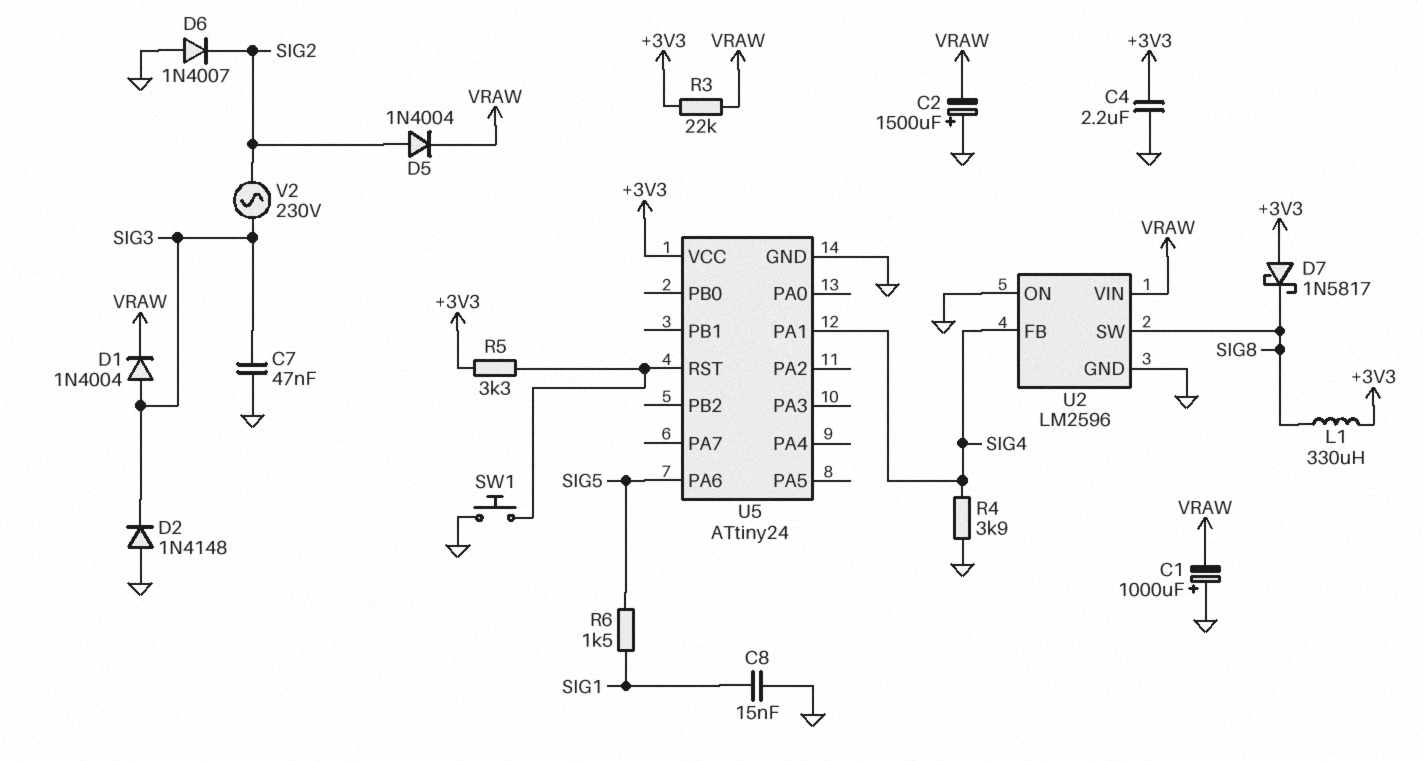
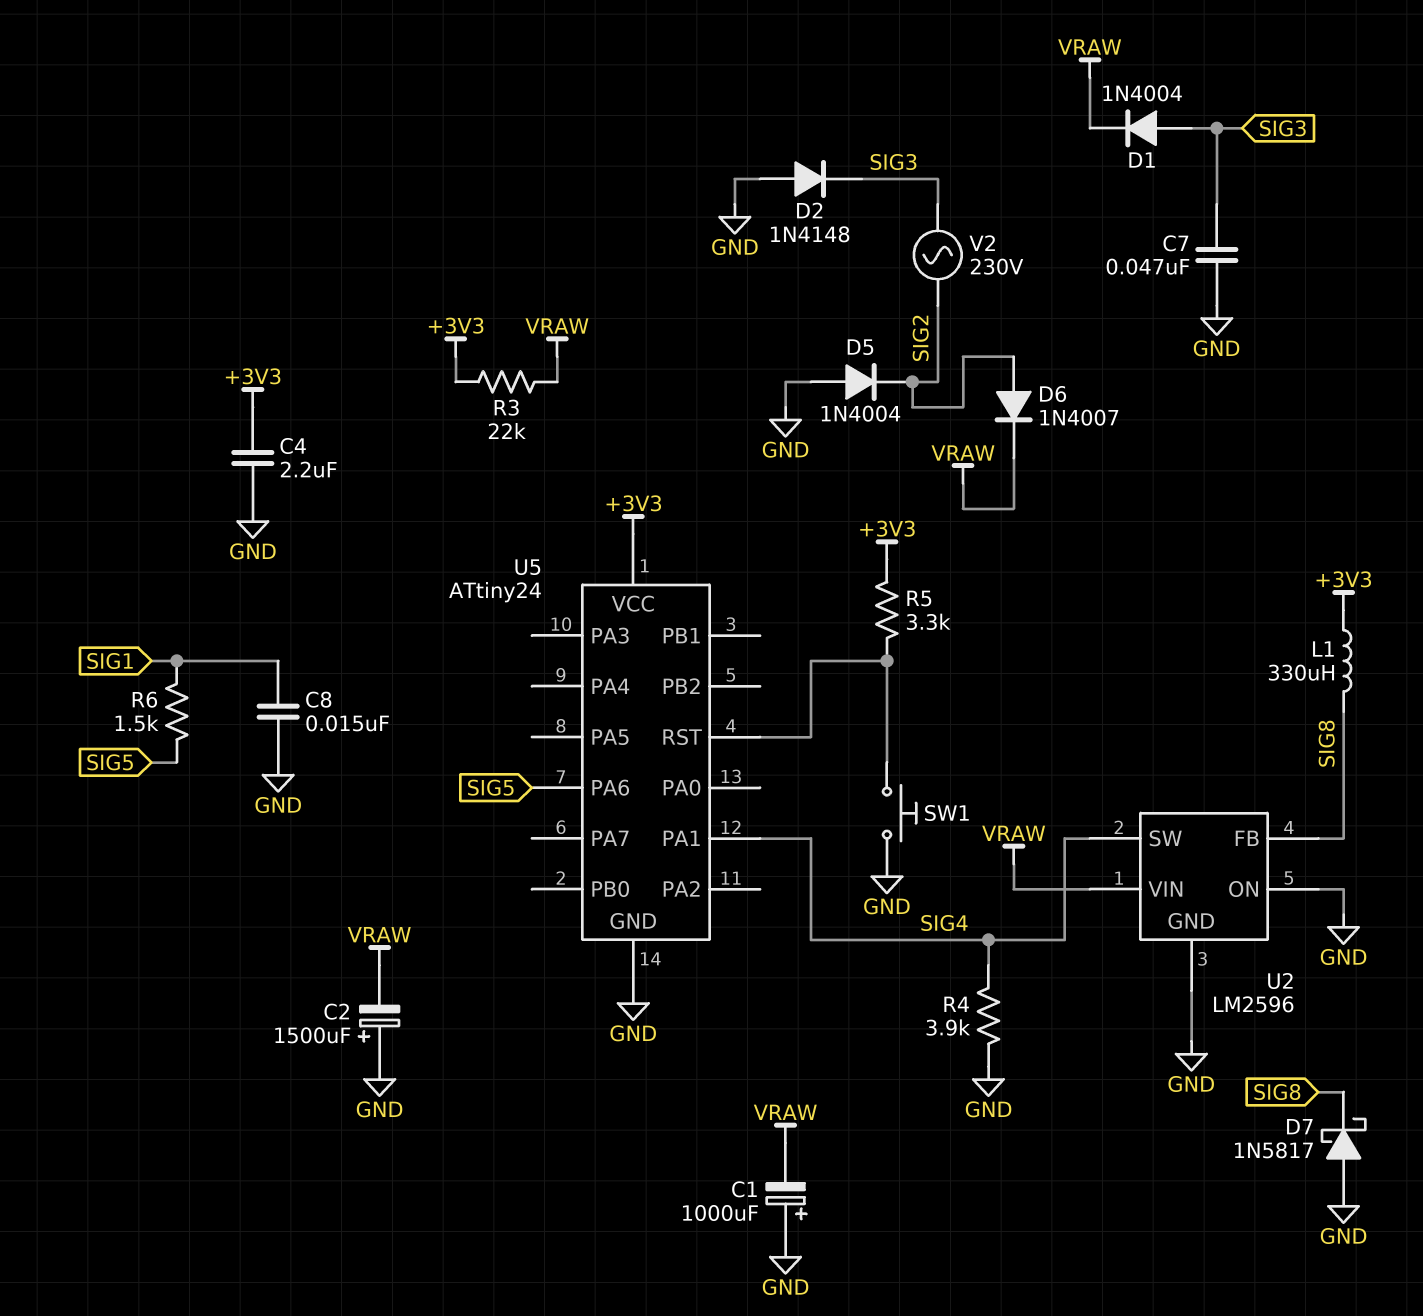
D5: diode 1N4004 (A SIG2, K VRAW) -> diode 1N4004 (A GND, K SIG2)
D6: diode 1N4007 (A GND, K SIG2) -> diode 1N4007 (A SIG2, K VRAW)
D7: schottky 1N5817 (A +3V3, K SIG8) -> schottky 1N5817 (A GND, K SIG8)
U2 pin FB: SIG4 -> SIG8
U2 pin SW: SIG8 -> SIG4

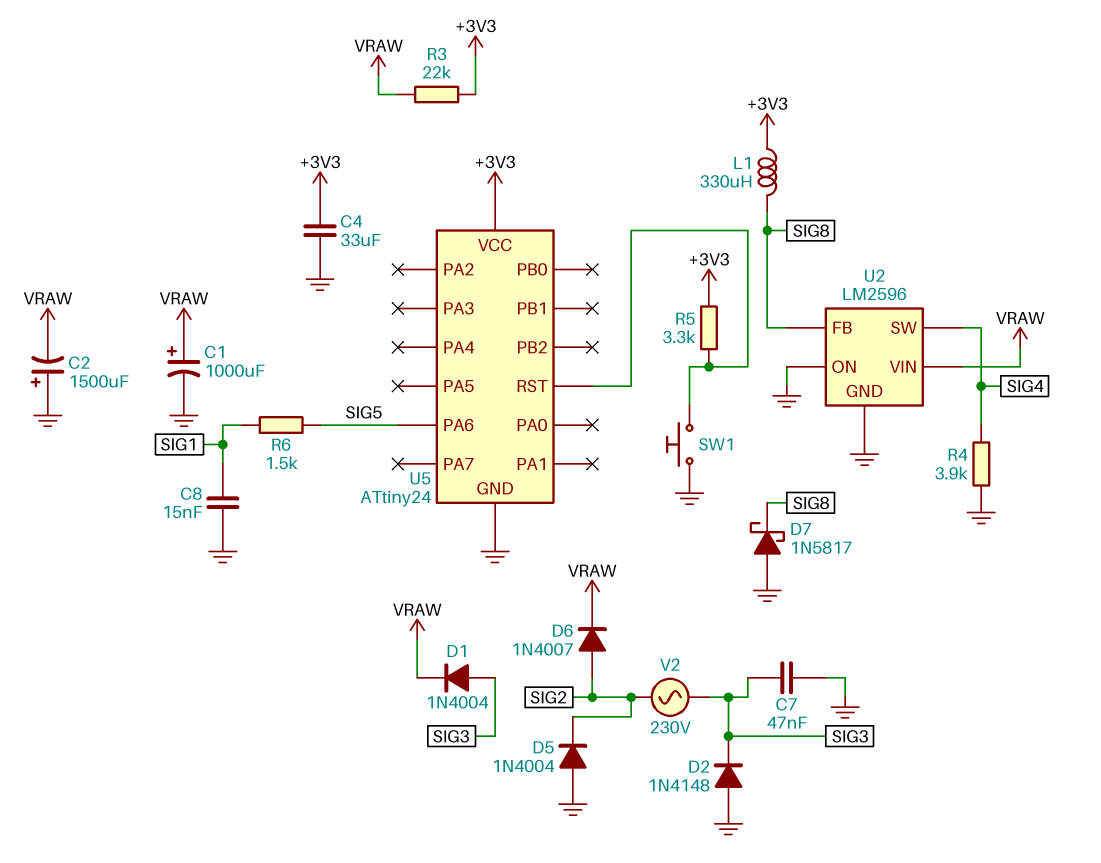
C1: 1000uF (plus GND, minus VRAW) -> 1000uF (plus VRAW, minus GND)
C4: 2.2uF (+3V3, GND) -> 33uF (+3V3, GND)
U5 pin PA1: SIG4 -> none

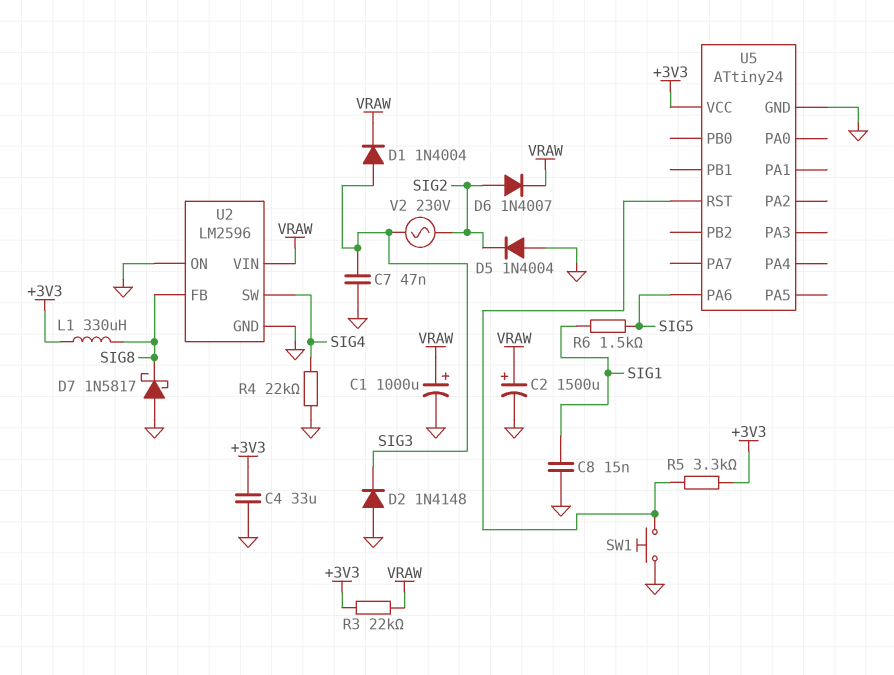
C2: 1500uF (plus GND, minus VRAW) -> 1500uF (plus VRAW, minus GND)
R4: 3.9k (GND, SIG4) -> 22k (GND, SIG4)

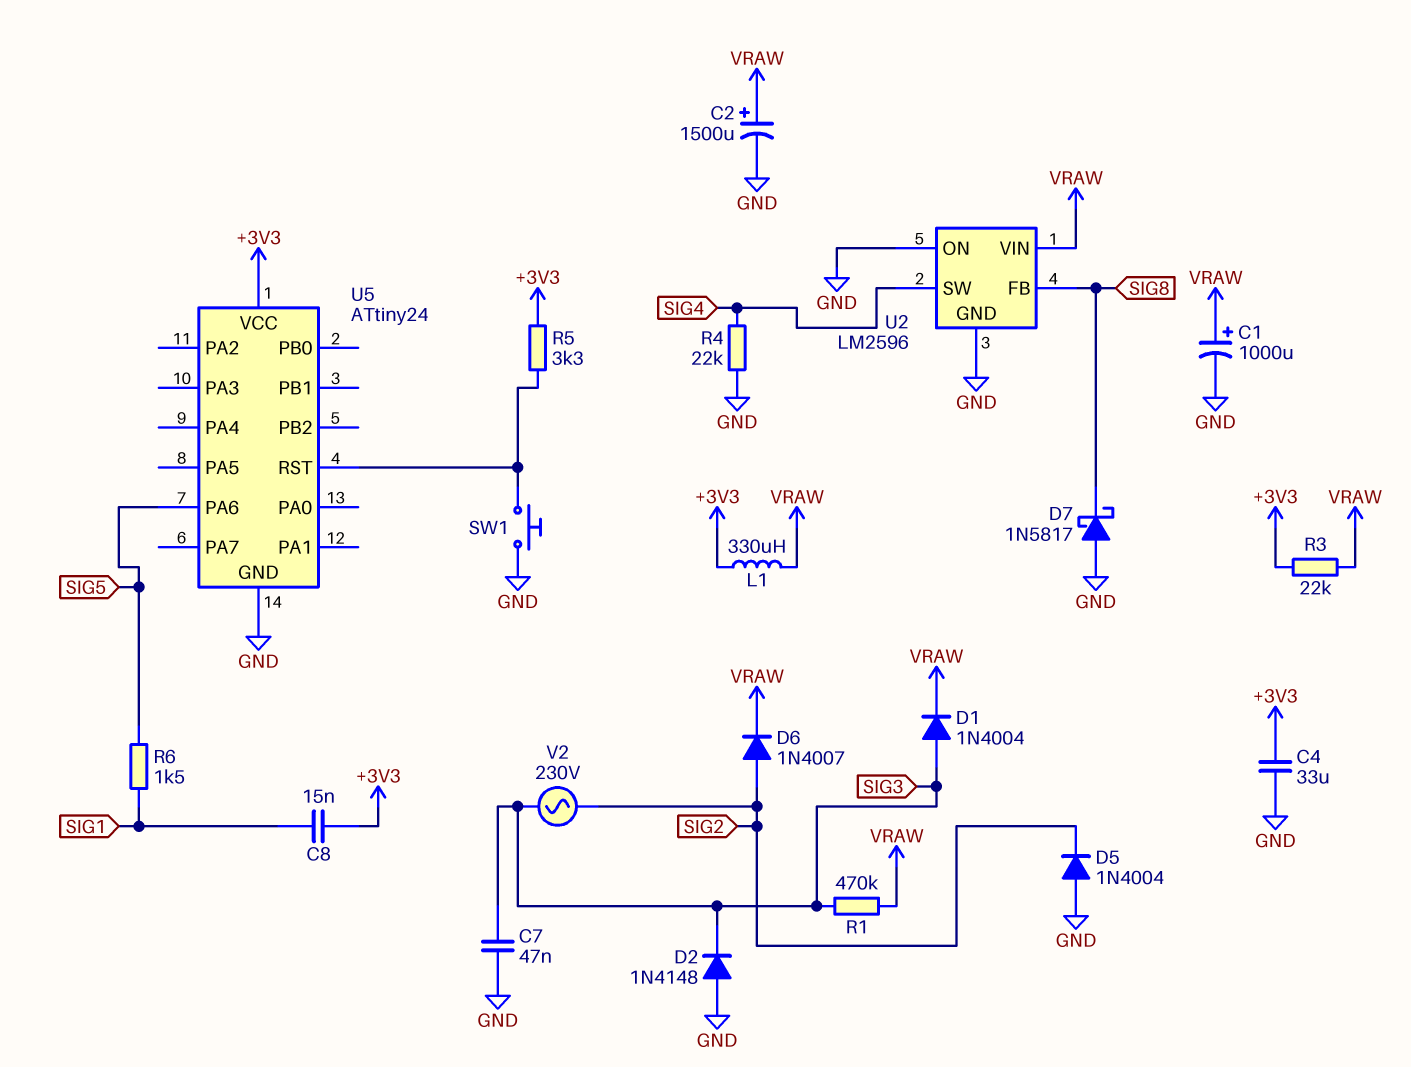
C8: 15nF (GND, SIG1) -> 15nF (+3V3, SIG1)
L1: 330uH (+3V3, SIG8) -> 330uH (+3V3, VRAW)
R1: none -> 470k (SIG3, VRAW)

